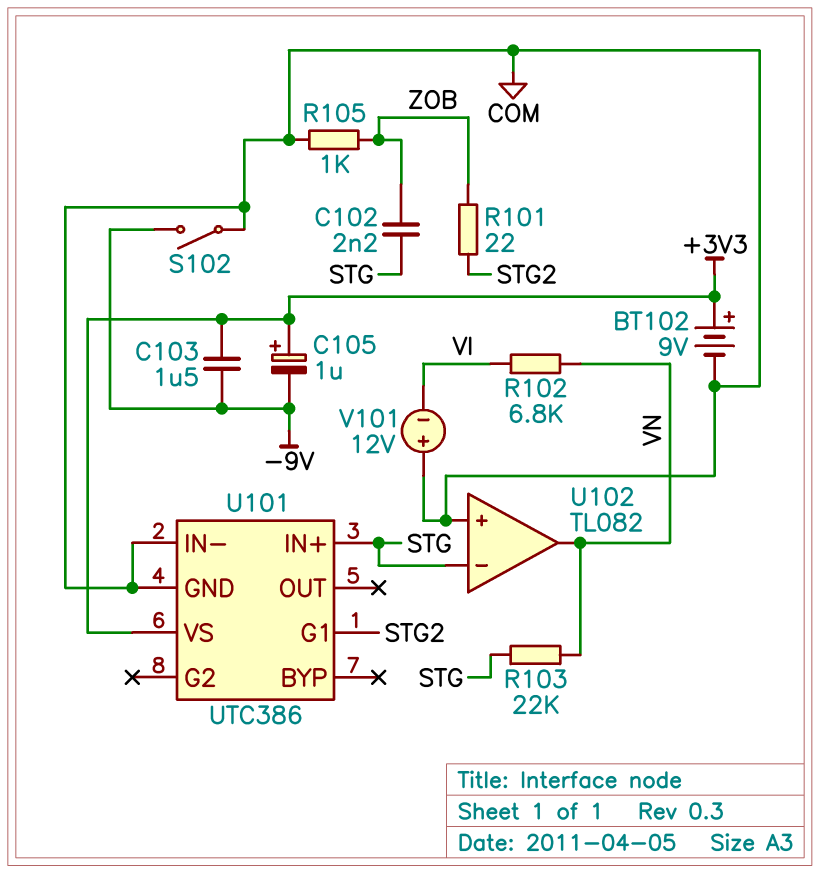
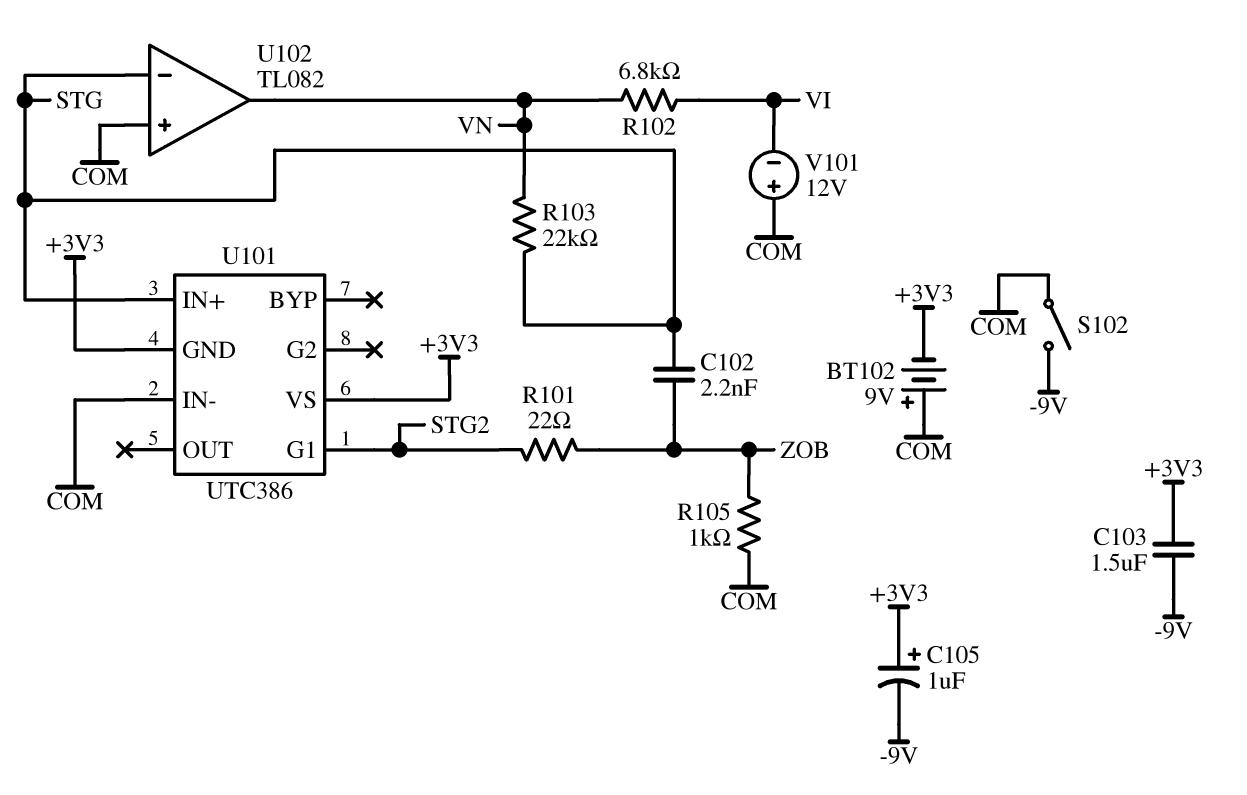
BT102: 9V (plus +3V3, minus COM) -> 9V (plus COM, minus +3V3)
U101 pin GND: COM -> +3V3

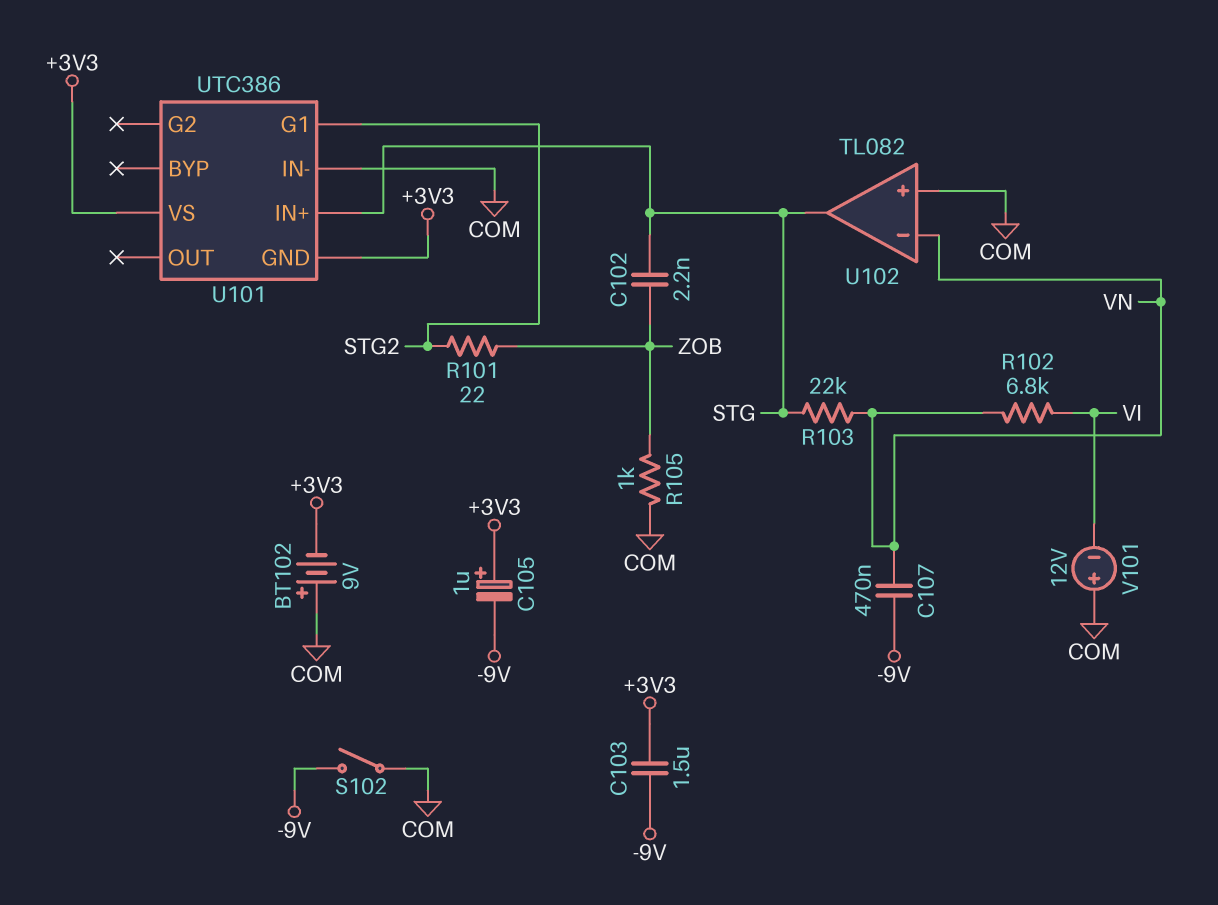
C107: none -> 470nF (-9V, VN)
U102 pin in-: STG -> VN
U102 pin out: VN -> STG

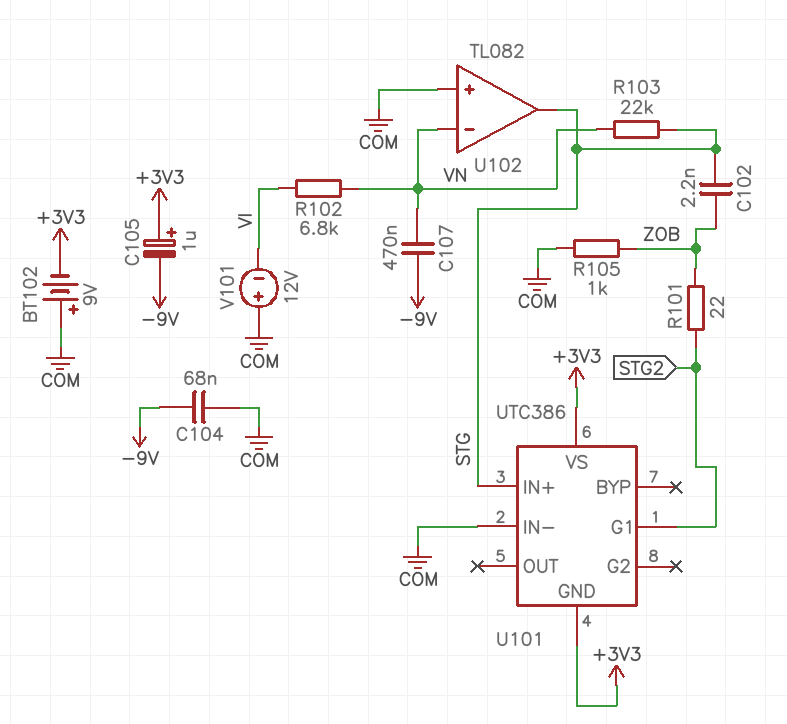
C103: 1.5uF (+3V3, -9V) -> none
C104: none -> 68nF (-9V, COM)
S102: switch (-9V, COM) -> none

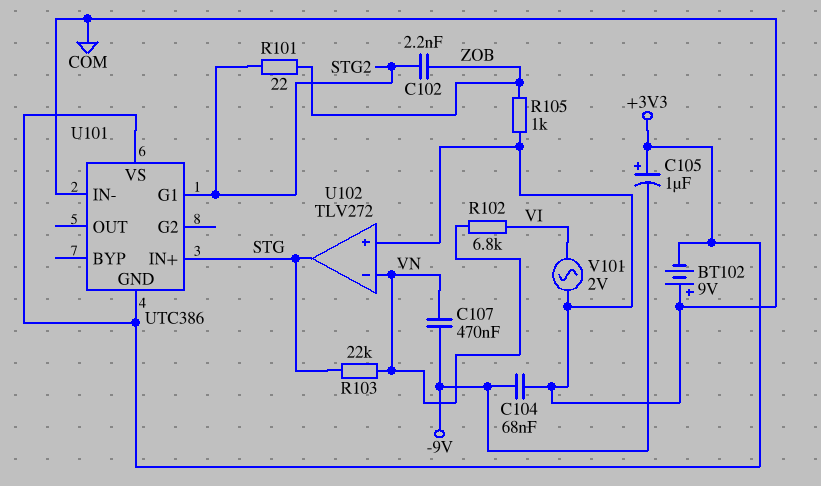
C102: 2.2nF (STG, ZOB) -> 2.2nF (STG2, ZOB)
U102: TL082 -> TLV272
V101: 12V (plus COM, minus VI) -> AC 2V (COM, VI)

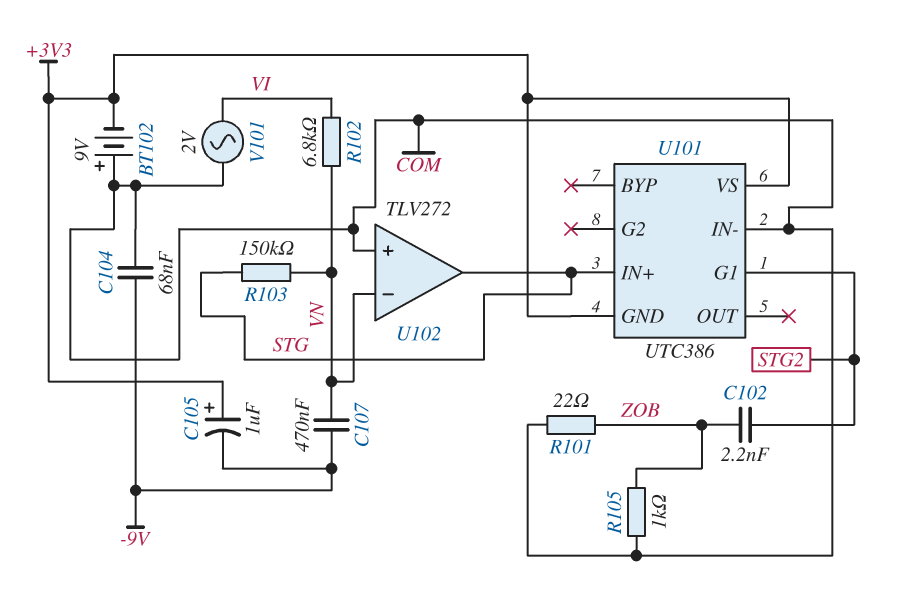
R101: 22 (STG2, ZOB) -> 22 (COM, ZOB)
R103: 22k (STG, VN) -> 150k (STG, VN)

